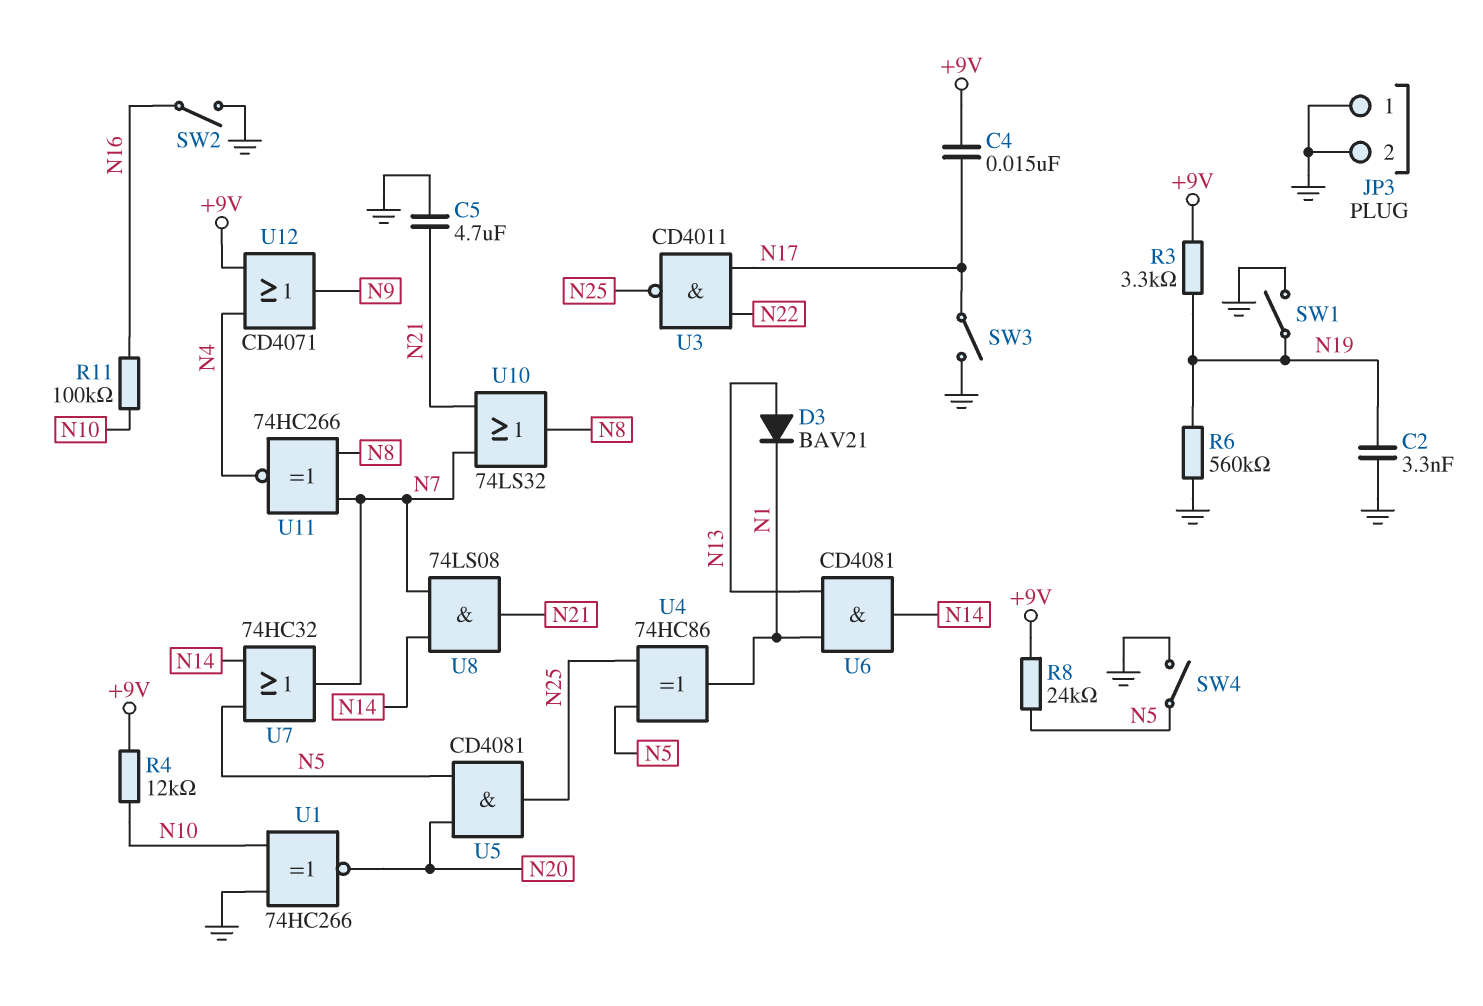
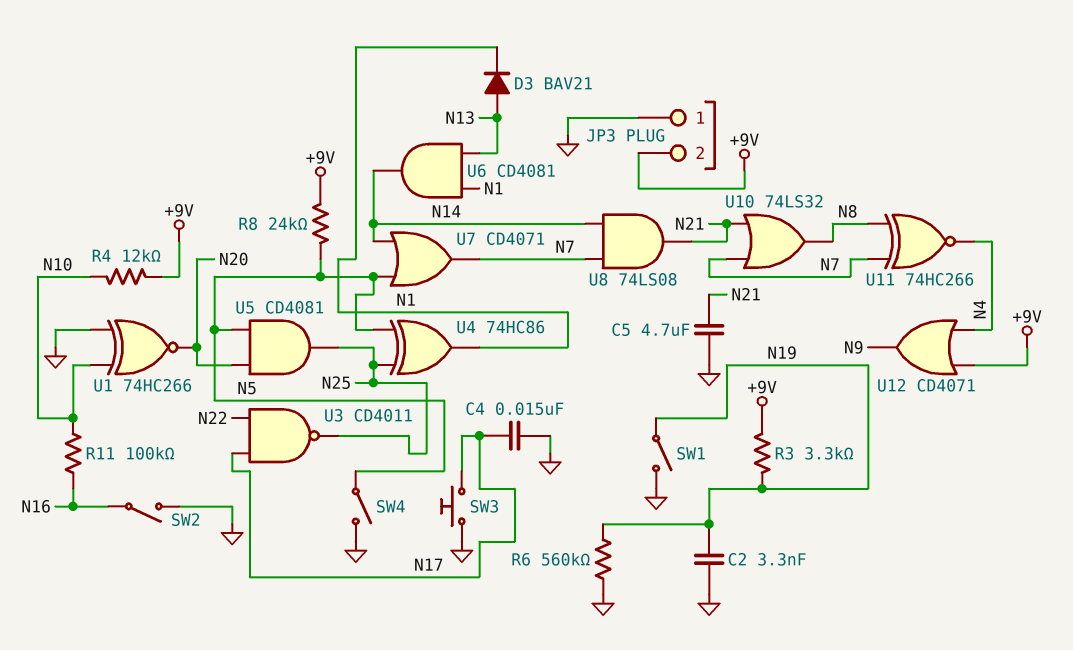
C4: 15nF (+9V, N17) -> 15nF (GND, N17)
JP3 pin 2: GND -> +9V
SW3: switch (GND, N17) -> button (GND, N17)
U7: OR 74HC32 (in N5, in N14, out N7) -> OR CD4071 (in N5, in N14, out N7)

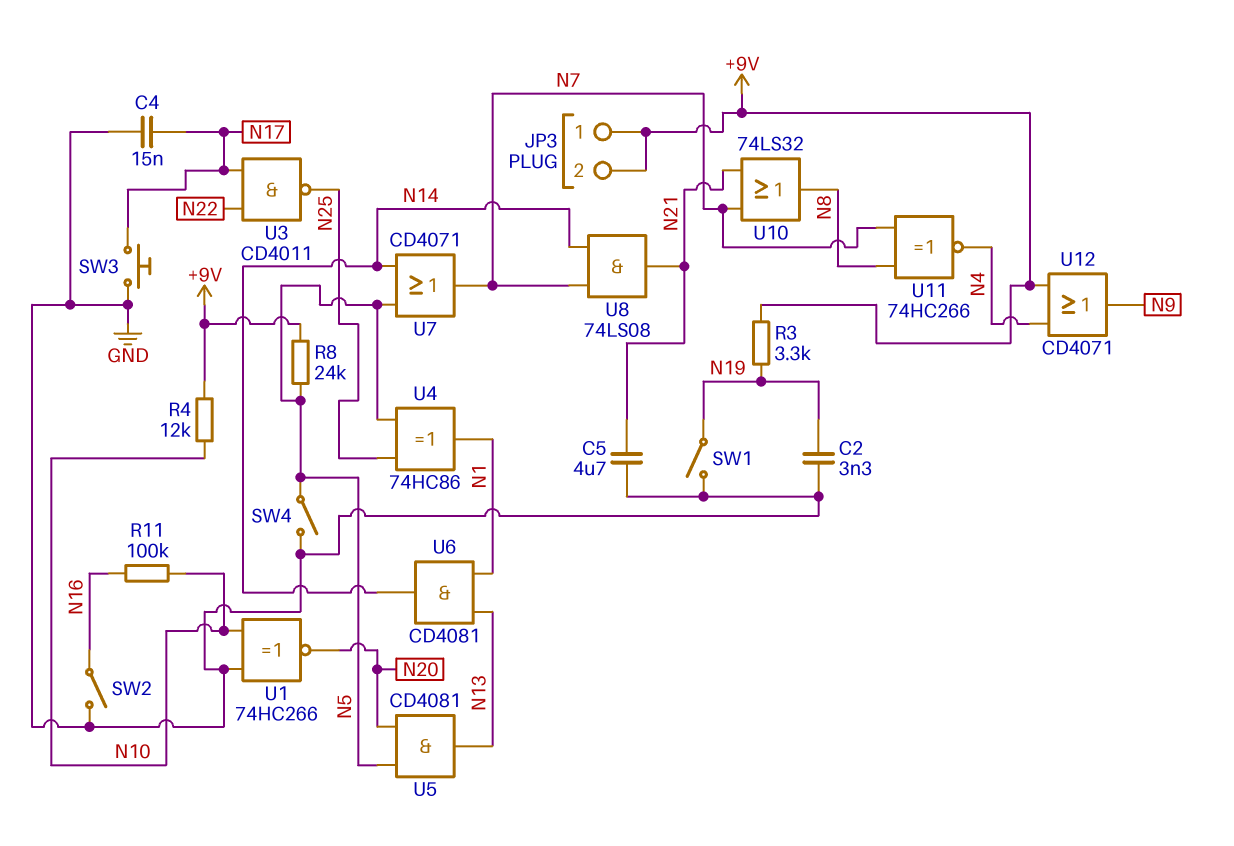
D3: diode BAV21 (A N13, K N1) -> none
JP3 pin 1: GND -> +9V
R6: 560k (GND, N19) -> none
U5: AND CD4081 (in N5, in N20, out N25) -> AND CD4081 (in N5, in N20, out N13)

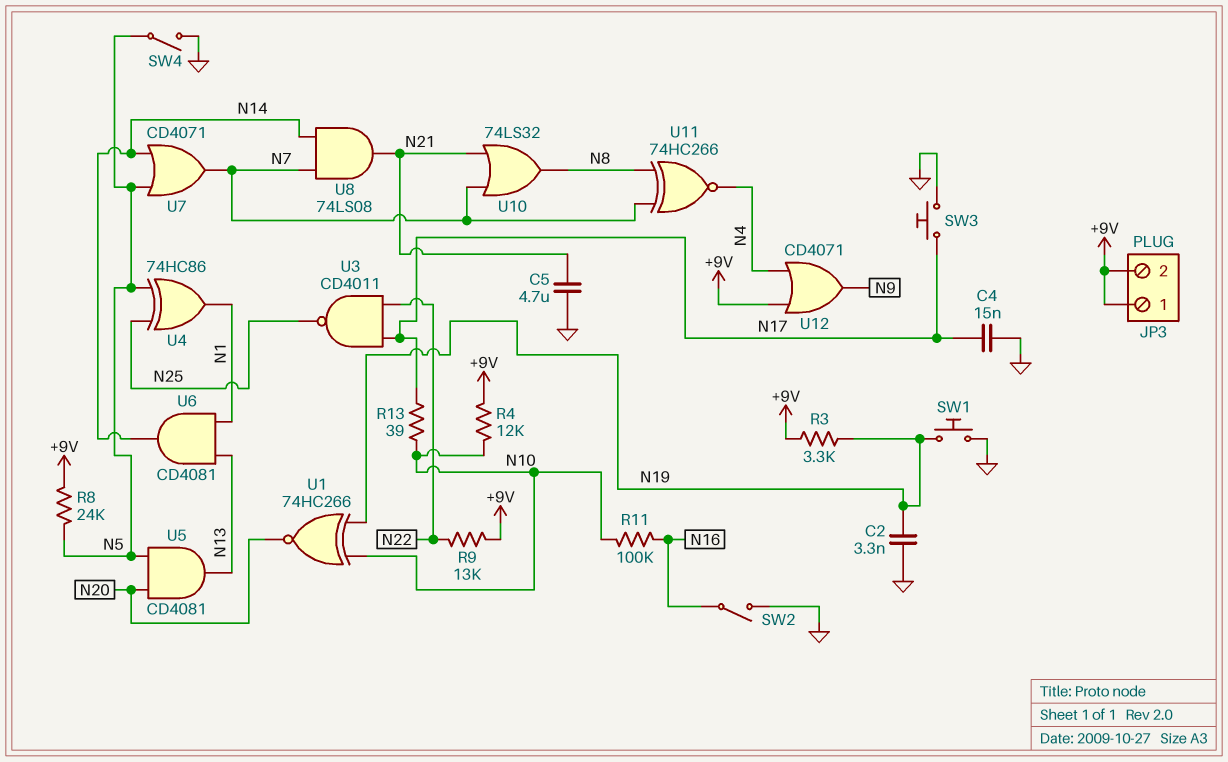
R9: none -> 13k (+9V, N22)
R13: none -> 39 (N10, N17)
SW1: switch (GND, N19) -> button (GND, N19)
U1: XNOR 74HC266 (in GND, in N10, out N20) -> XNOR 74HC266 (in N10, in N19, out N20)

